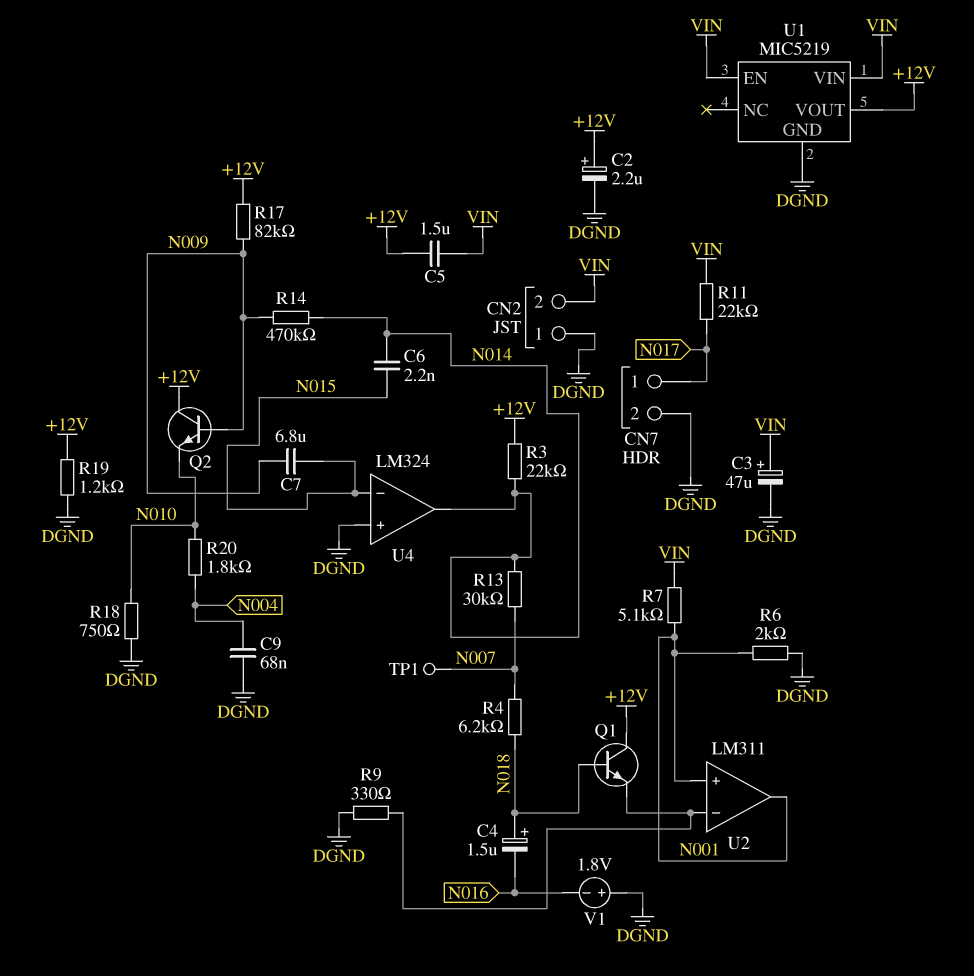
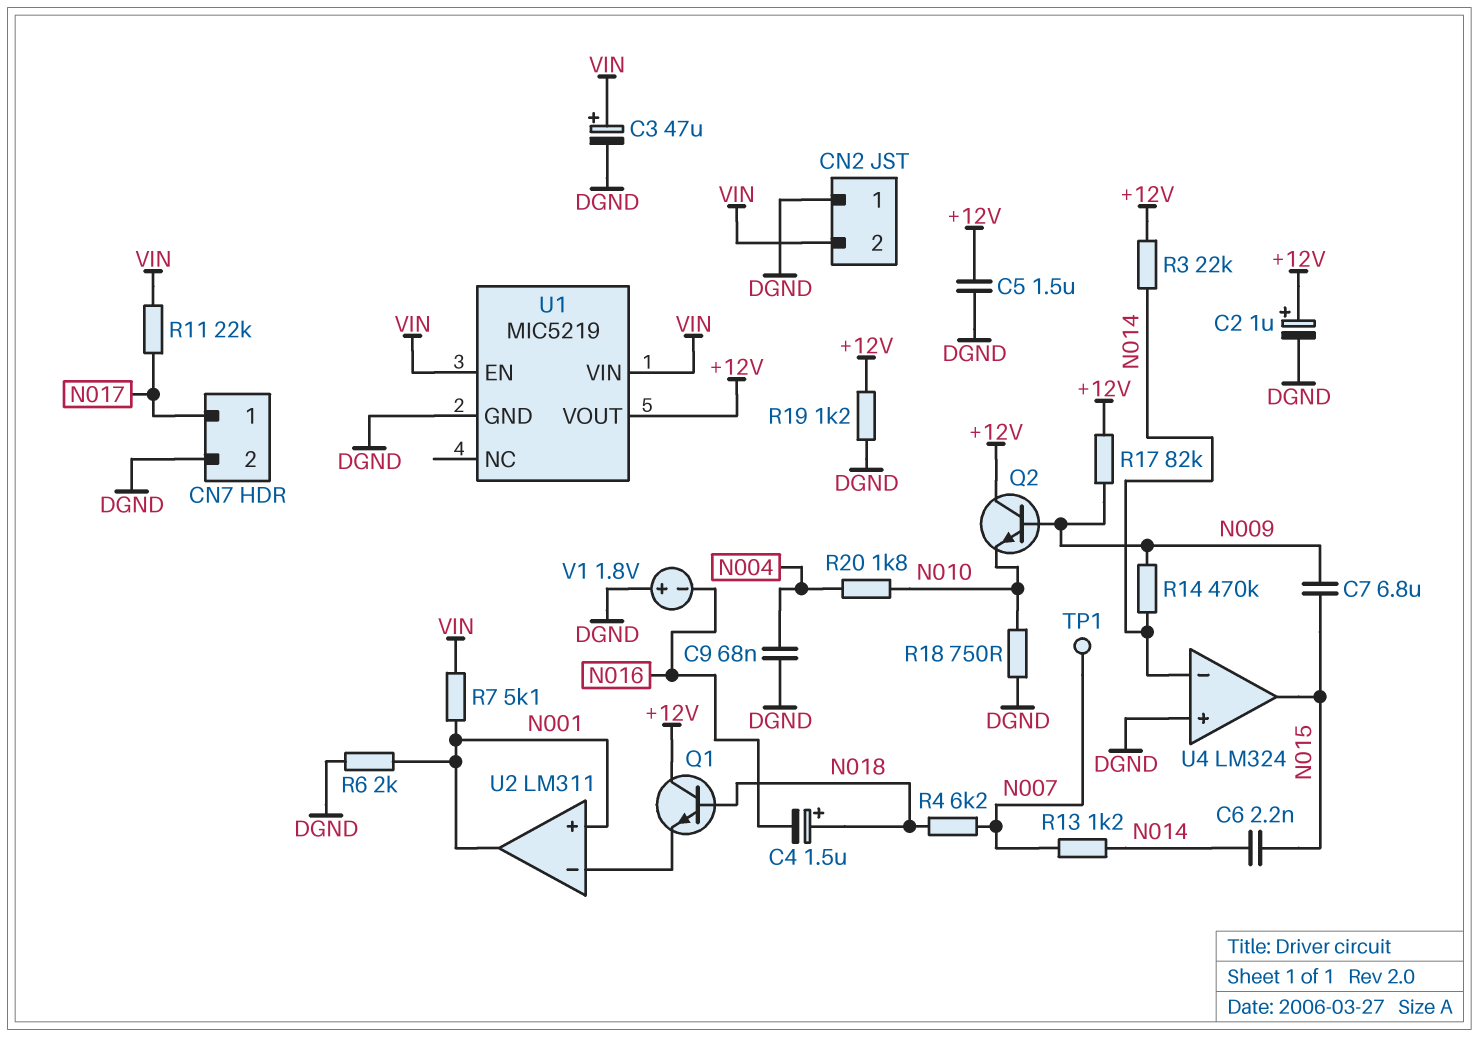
C2: 2.2uF (plus +12V, minus DGND) -> 1uF (plus +12V, minus DGND)
C5: 1.5uF (+12V, VIN) -> 1.5uF (+12V, DGND)
R9: 330 (DGND, U2/in-) -> none
R13: 30k (N007, N014) -> 1.2k (N007, N014)
U4 pin in-: N015 -> N014
U4 pin out: N014 -> N015

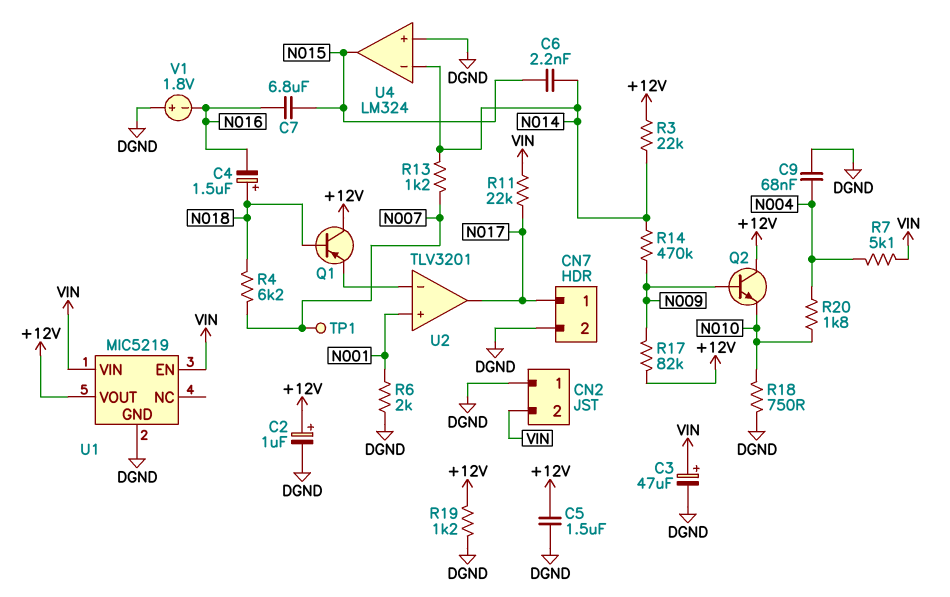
C7: 6.8uF (N009, N015) -> 6.8uF (N015, N016)
Q1: NPN (B N018, C +12V, E U2/in-) -> PNP (B N018, C +12V, E U2/in-)
R7: 5.1k (N001, VIN) -> 5.1k (N004, VIN)
U2: LM311 -> TLV3201
U2 pin out: N001 -> N017

